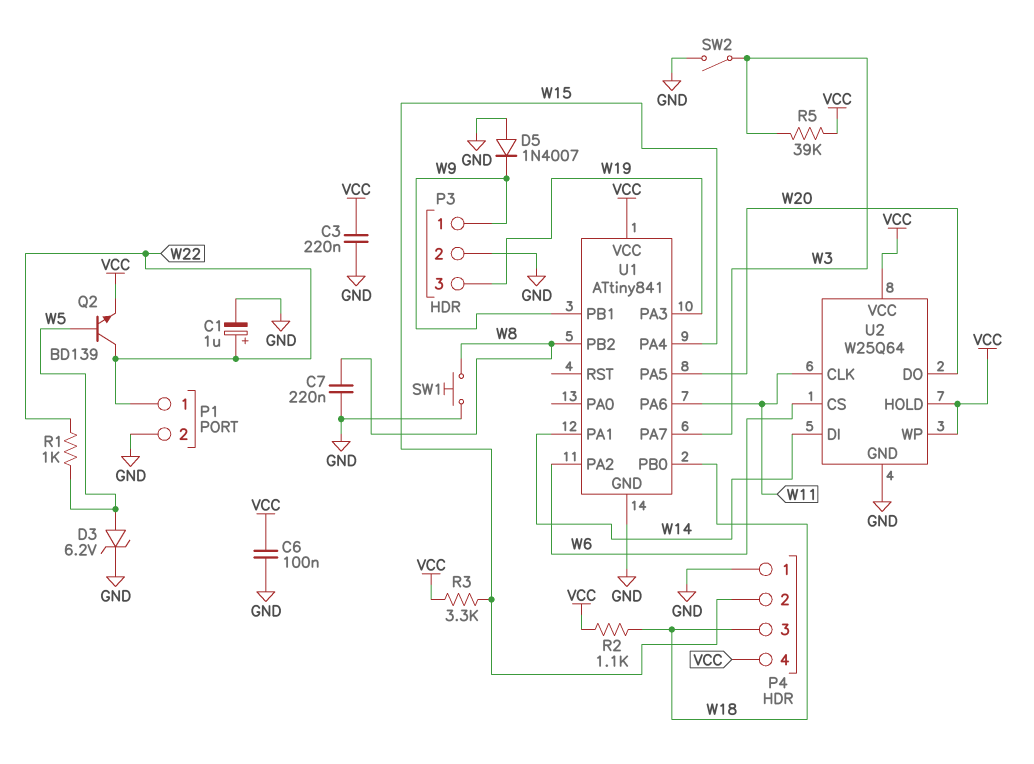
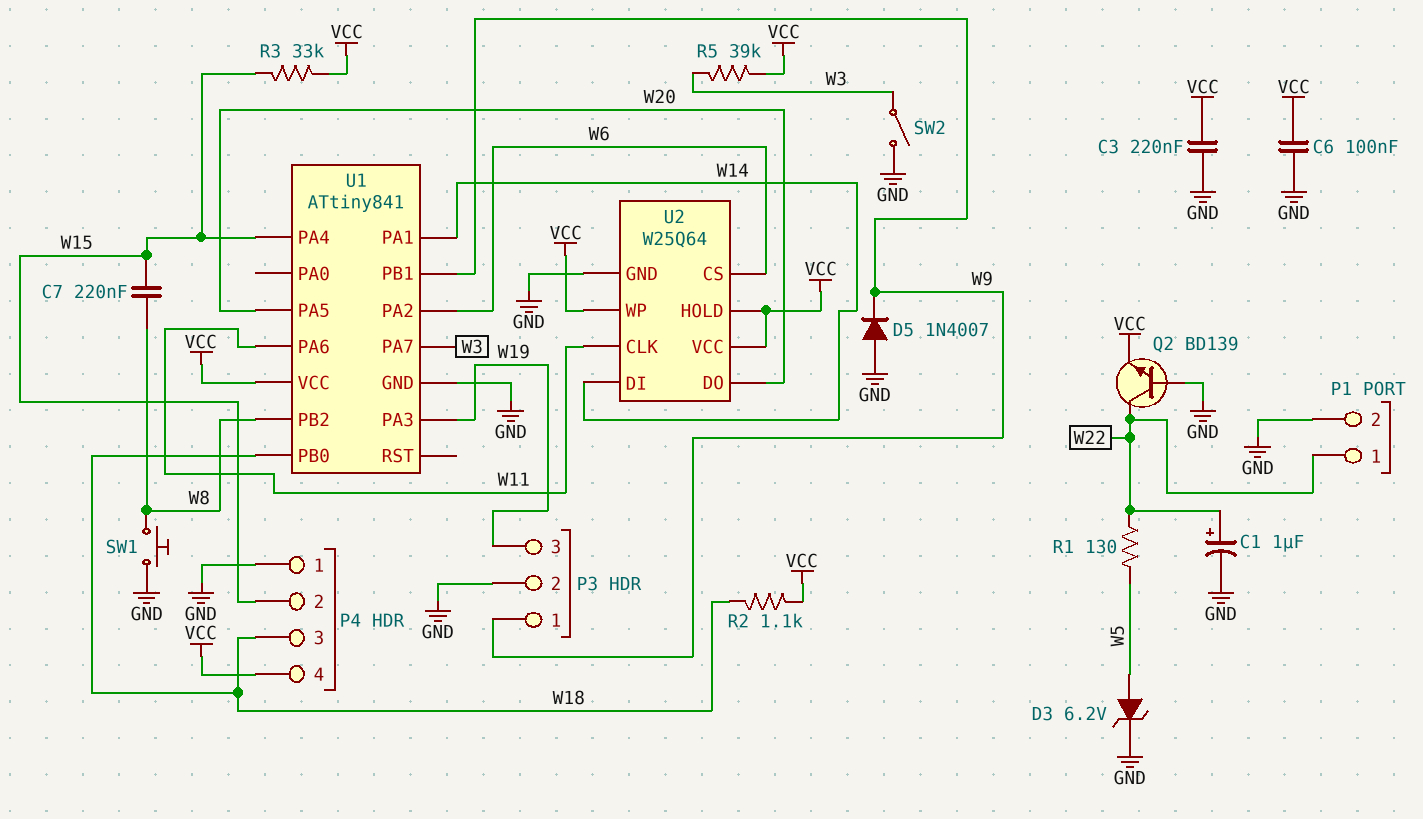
C7: 220nF (GND, W8) -> 220nF (W8, W15)
Q2: NPN BD139 (B W5, C W22, E VCC) -> NPN BD139 (B GND, C W22, E VCC)
R1: 1k (W5, W22) -> 130 (W5, W22)
R3: 3.3k (VCC, W15) -> 33k (VCC, W15)

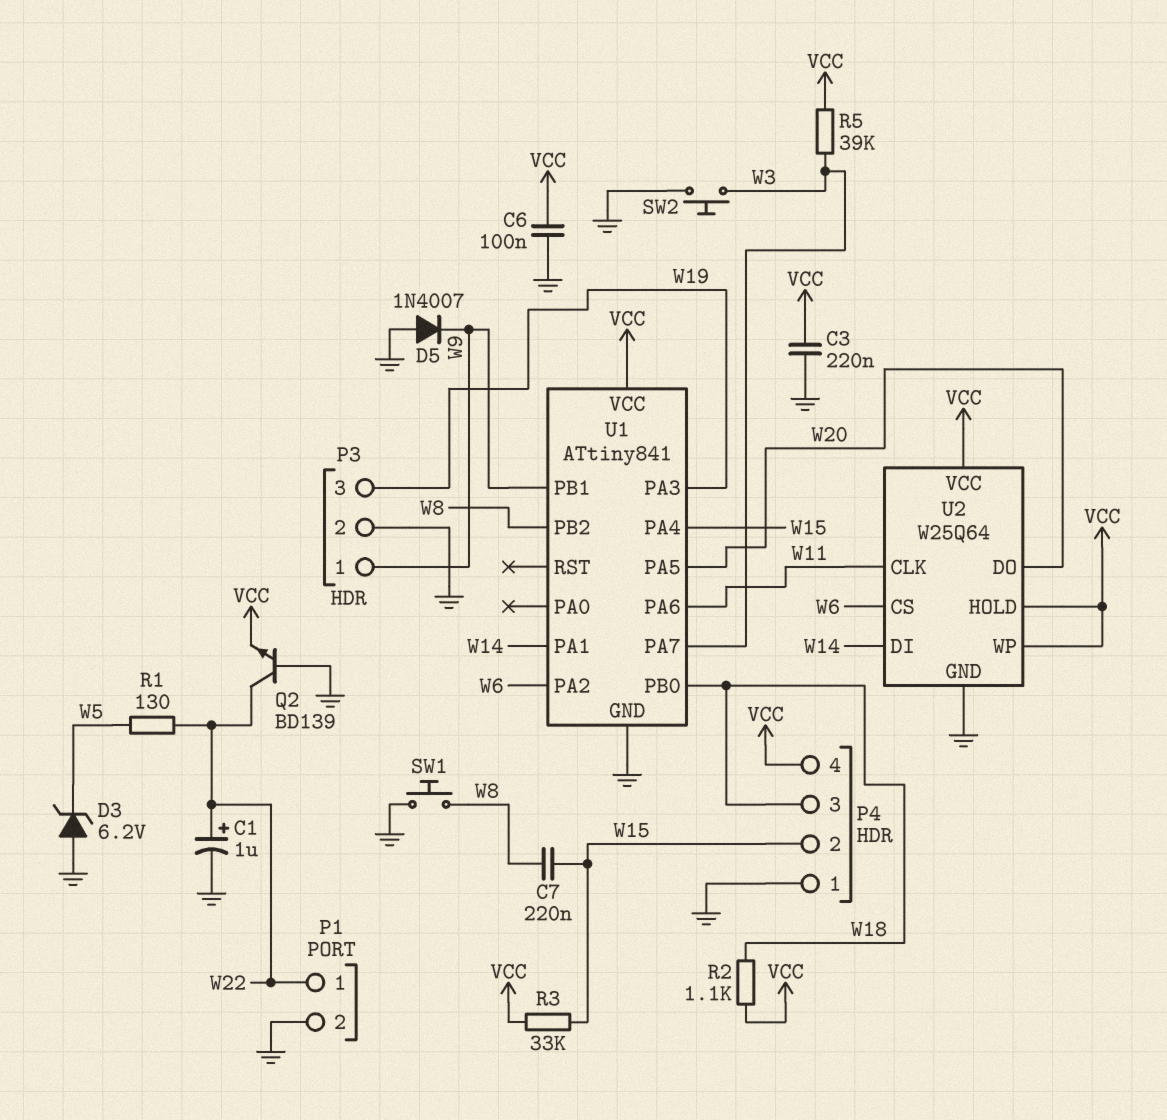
D3: zener 6.2V (A W5, K GND) -> zener 6.2V (A GND, K W5)
SW2: switch (GND, W3) -> button (GND, W3)

